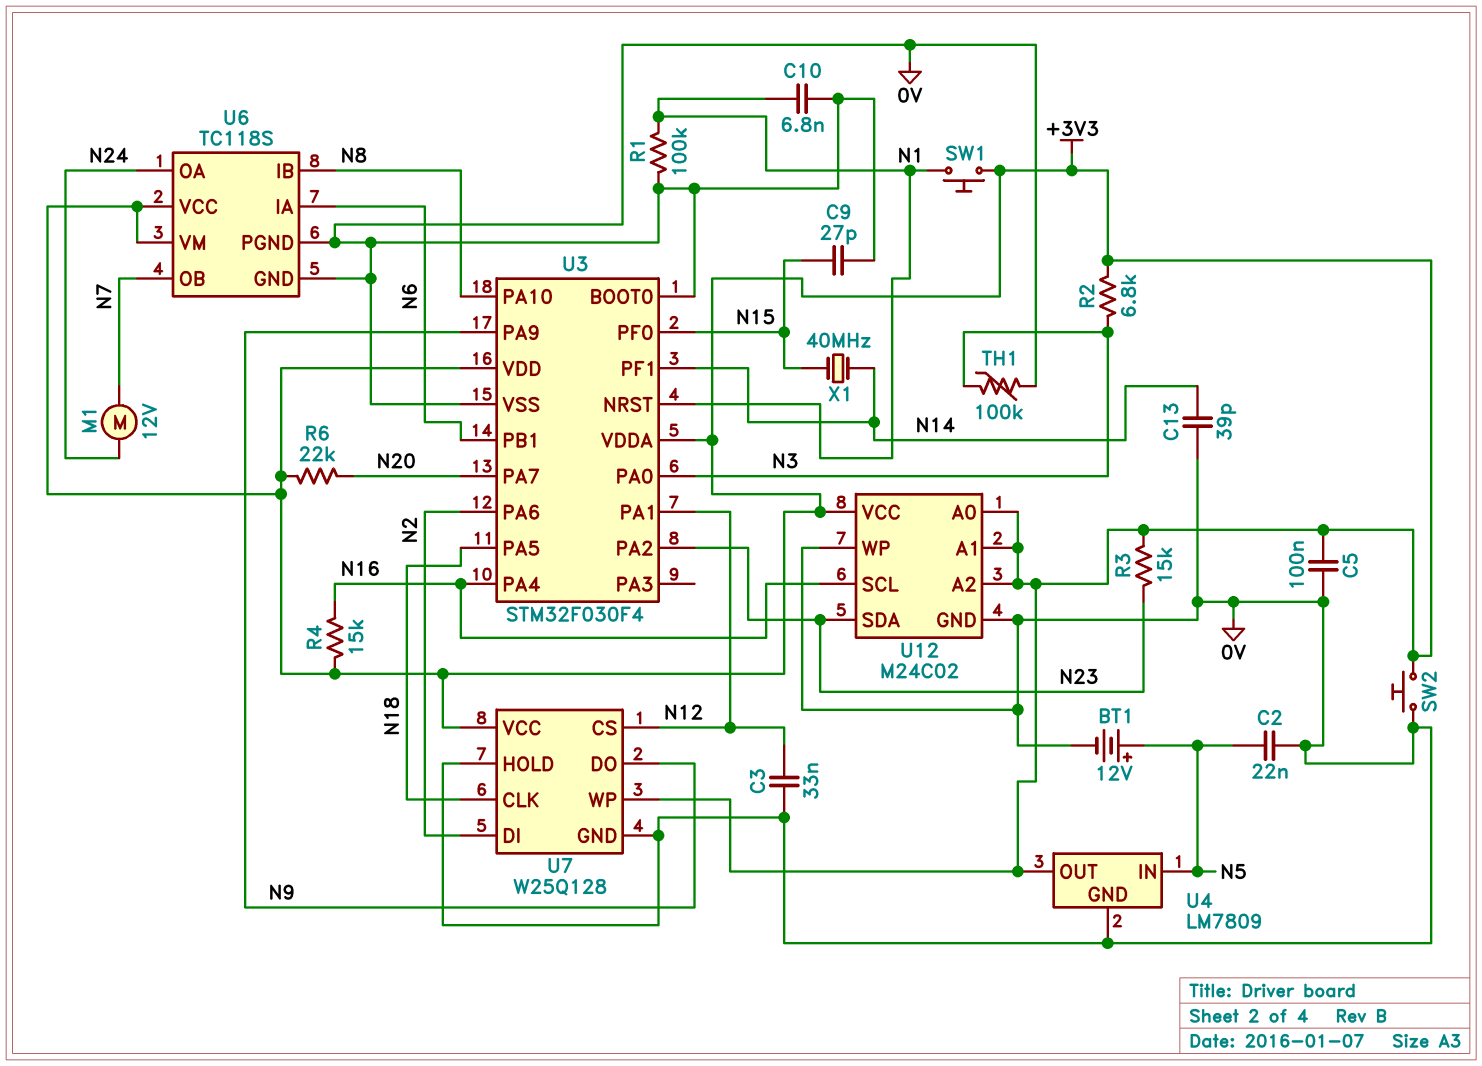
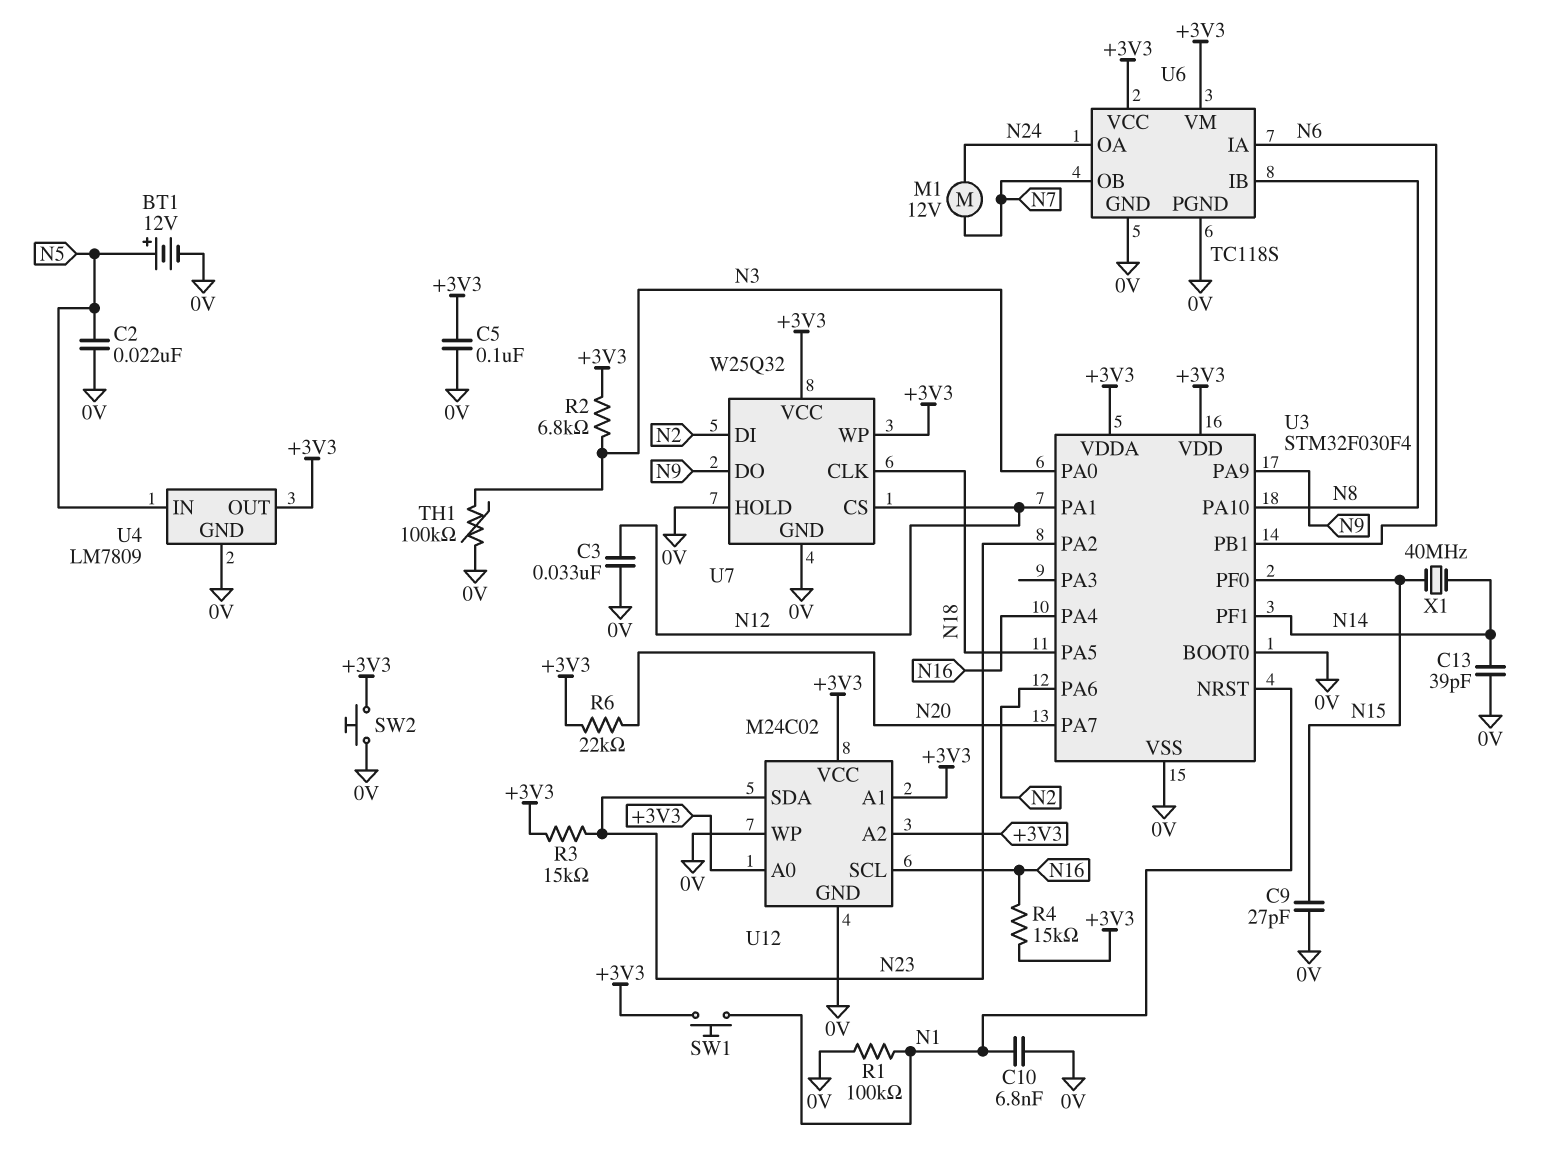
U7: W25Q128 -> W25Q32

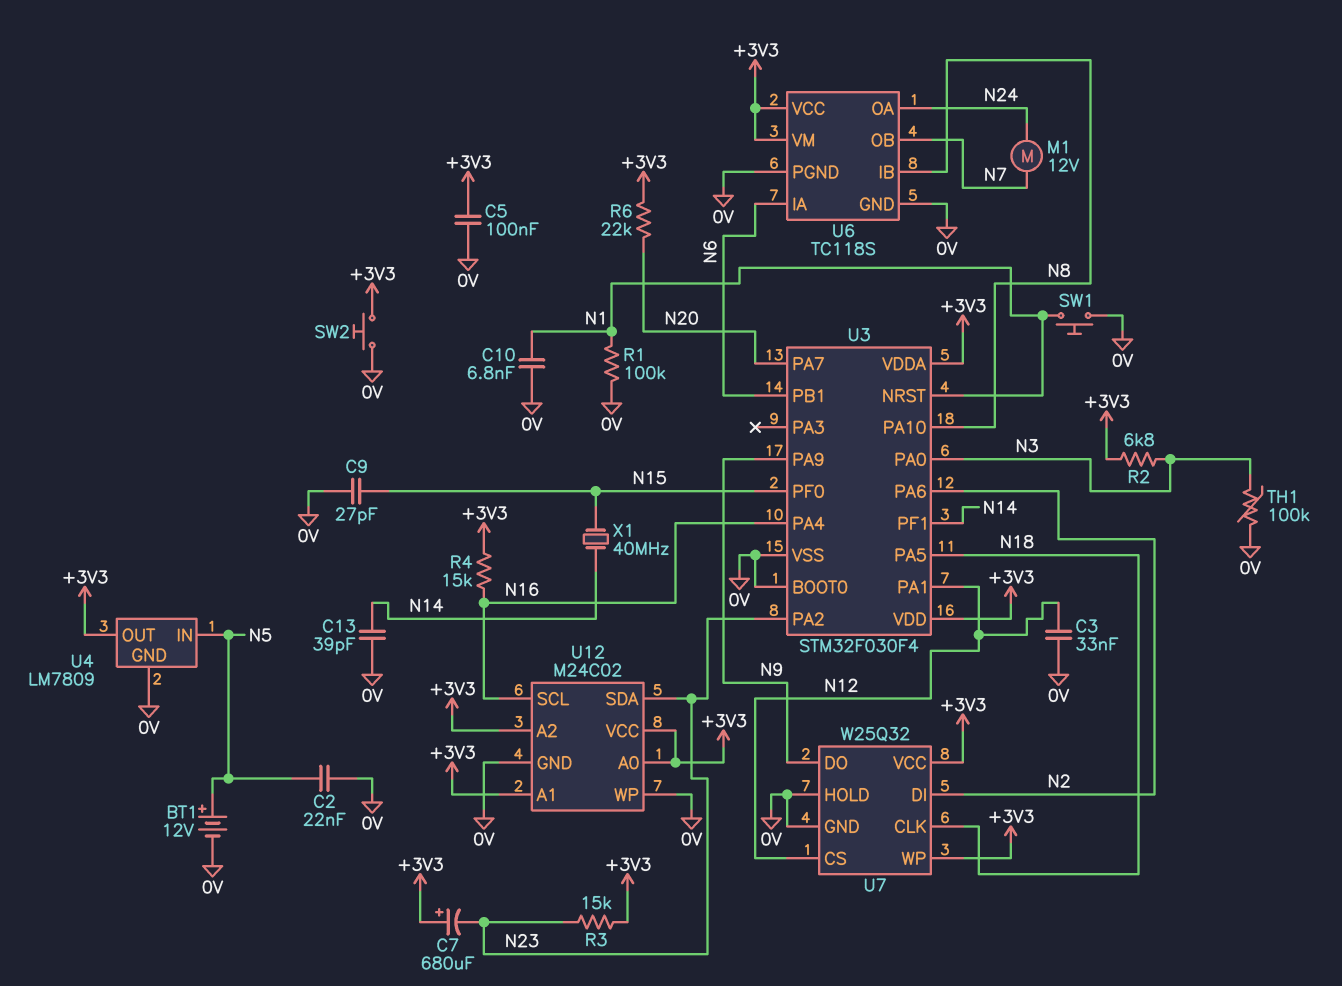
C7: none -> 680uF (plus +3V3, minus N23)
SW1: button (+3V3, N1) -> button (0V, N1)

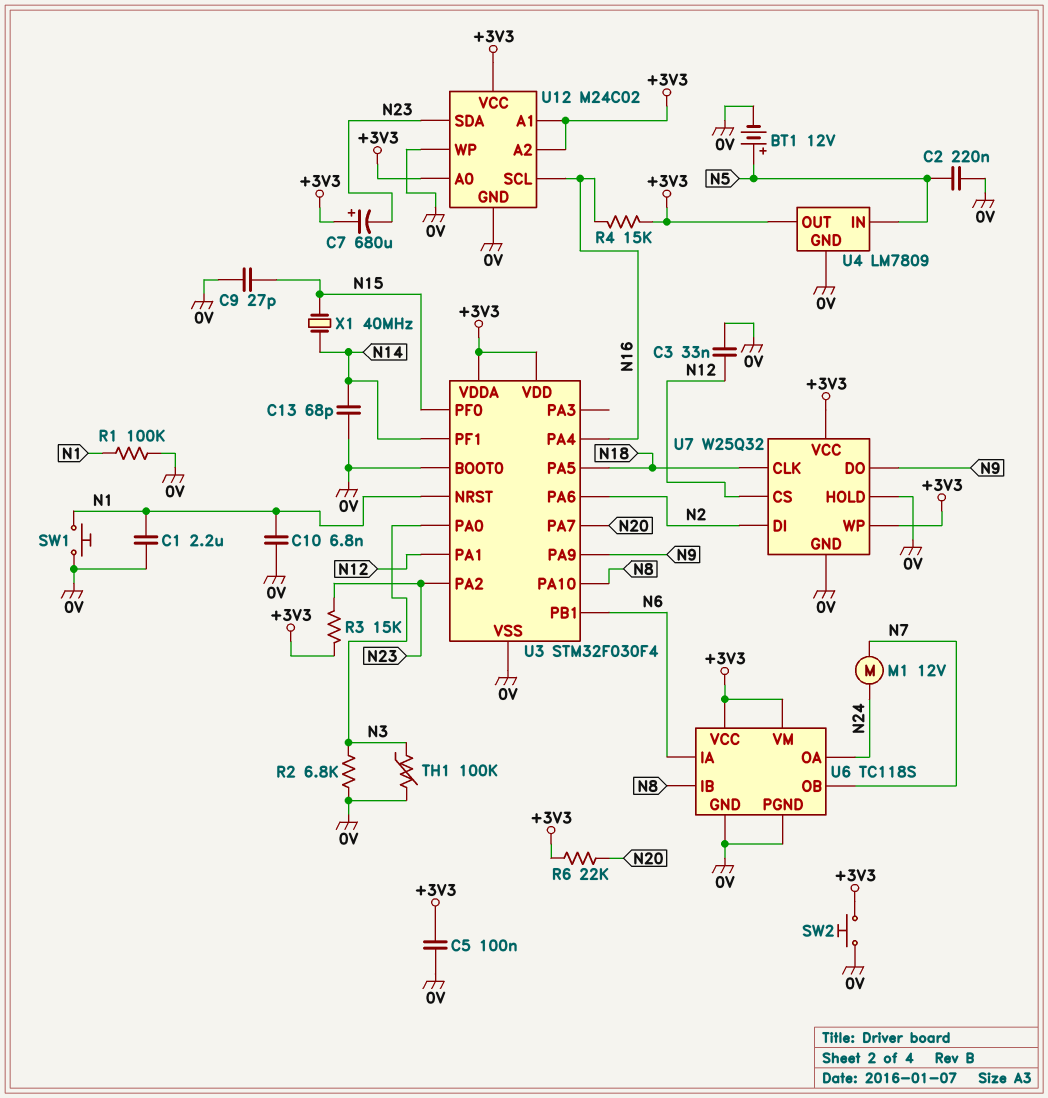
C1: none -> 2.2uF (0V, N1)
C2: 22nF (0V, N5) -> 220nF (0V, N5)
C13: 39pF (0V, N14) -> 68pF (0V, N14)
R2: 6.8k (+3V3, N3) -> 6.8k (0V, N3)

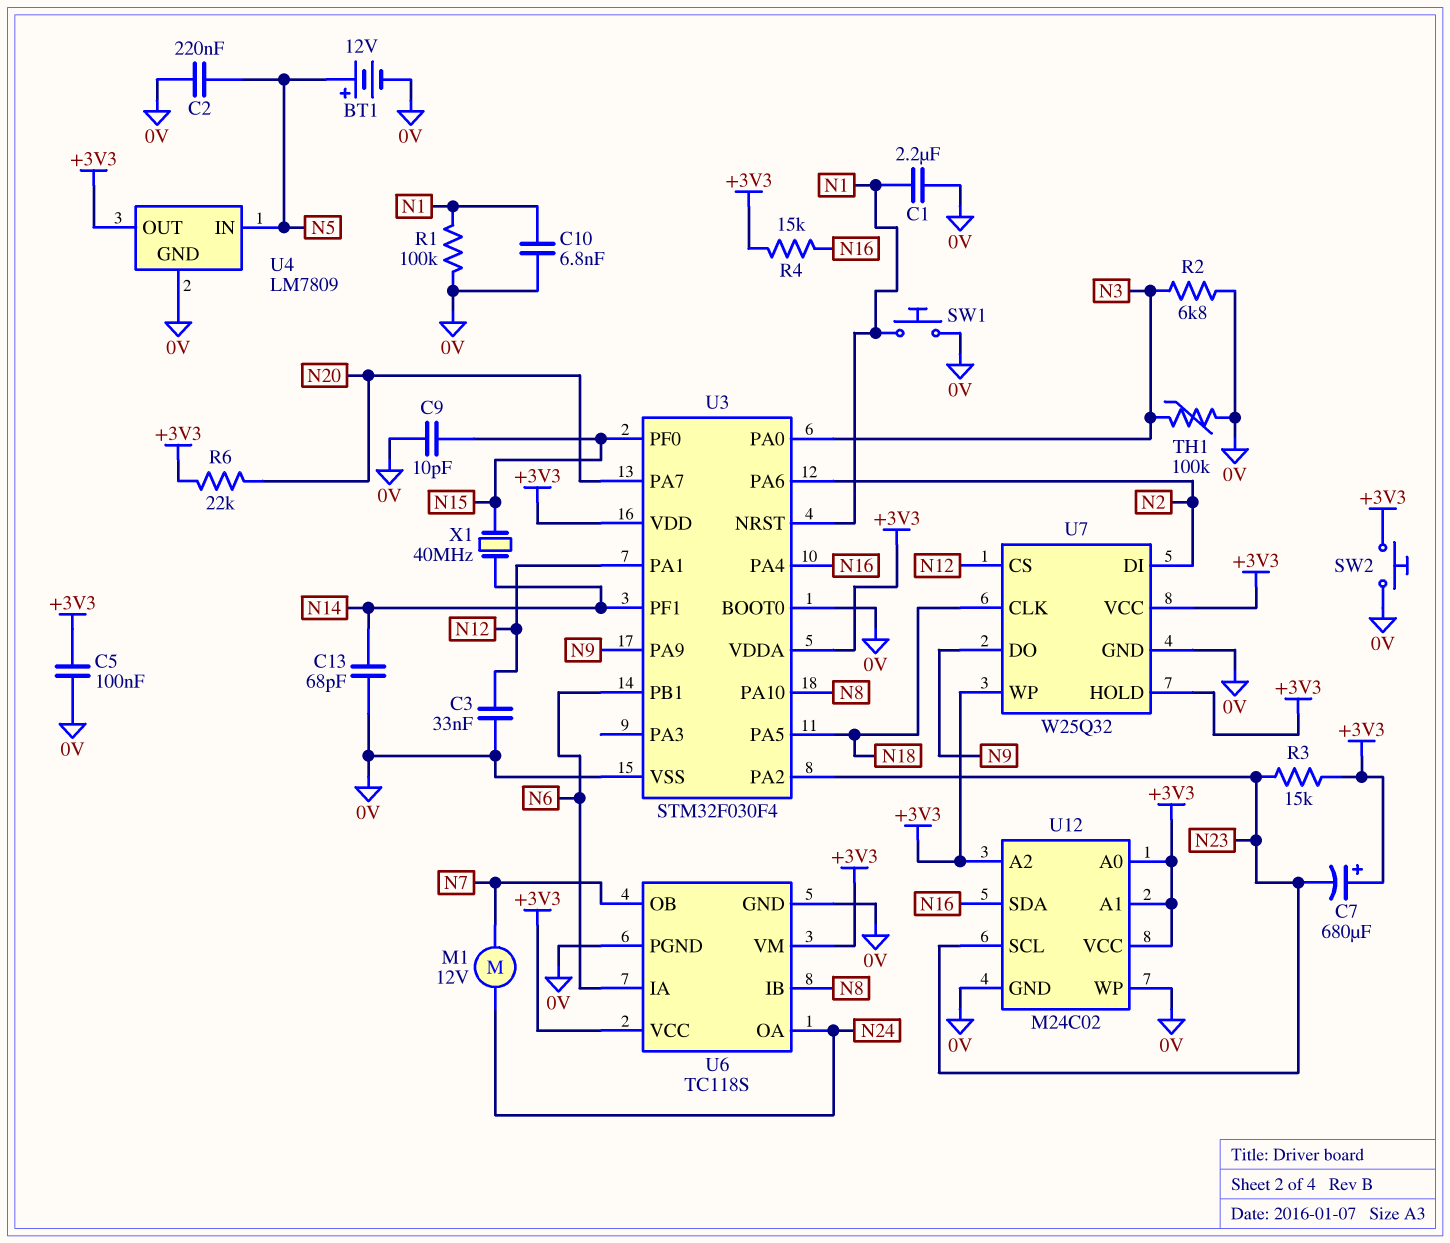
C9: 27pF (0V, N15) -> 10pF (0V, N15)
U7 pin HOLD: 0V -> +3V3
U12 pin SCL: N16 -> N23
U12 pin SDA: N23 -> N16

